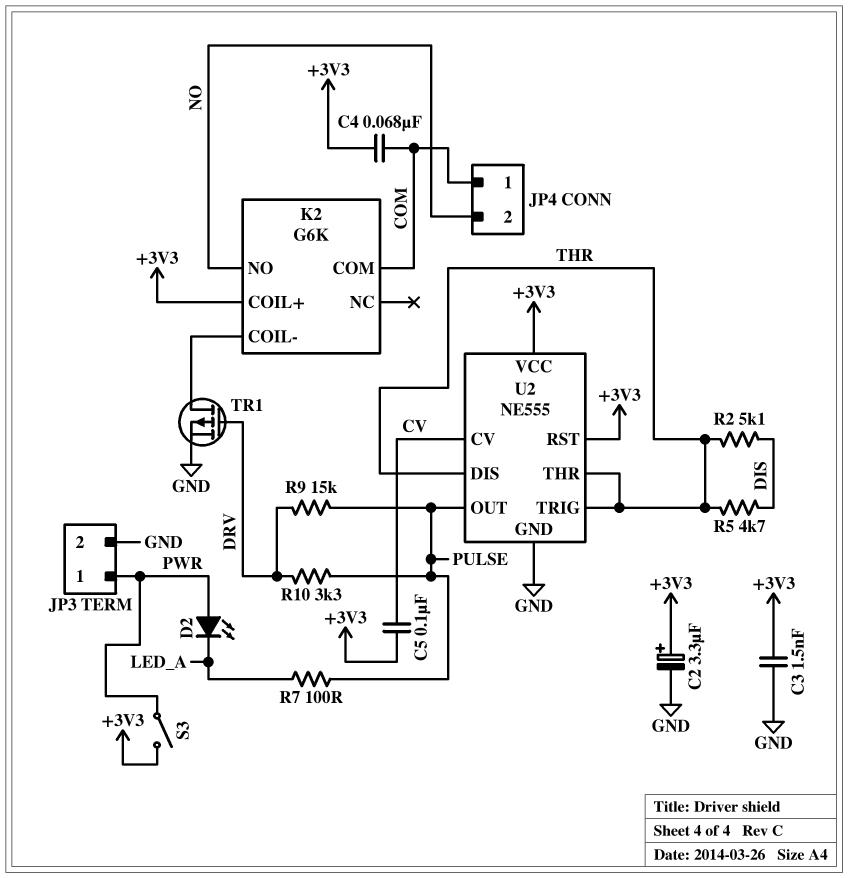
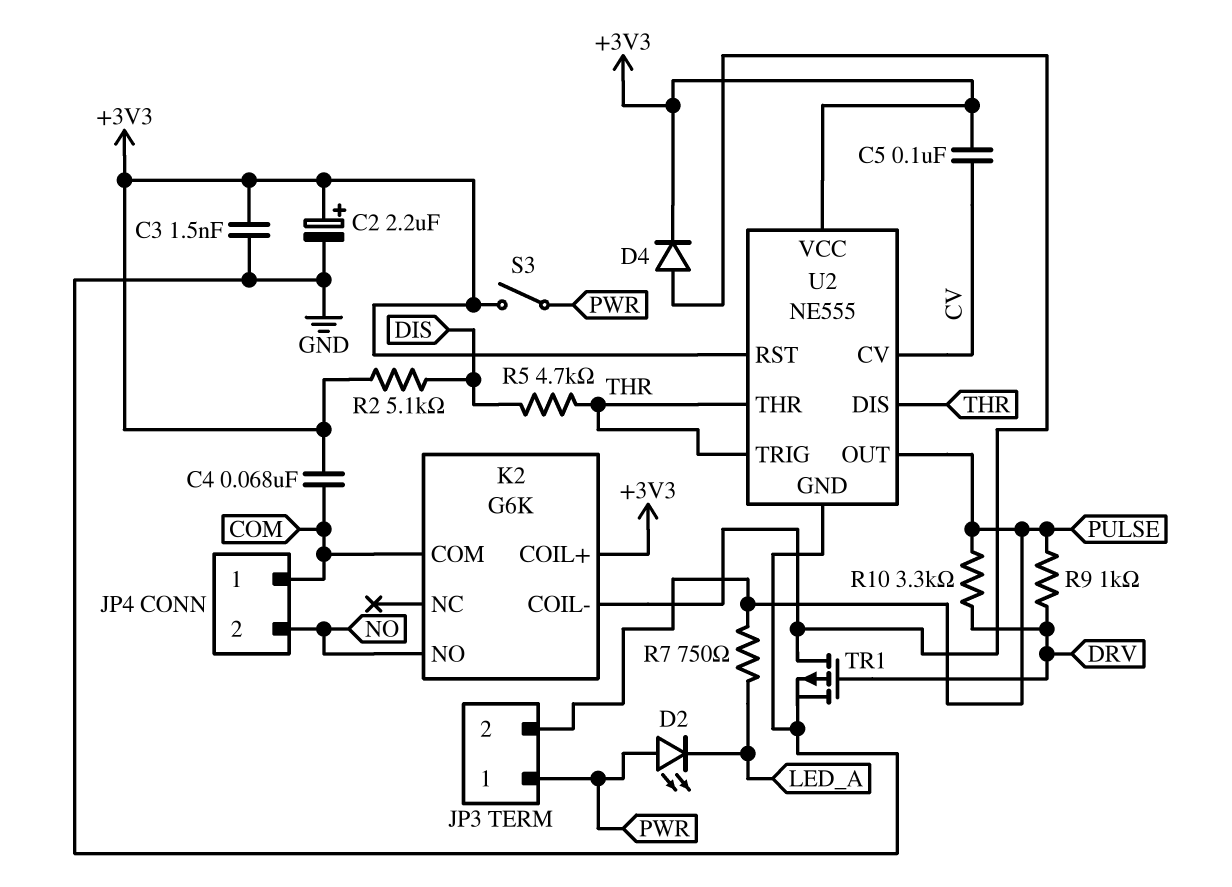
C2: 3.3uF (plus +3V3, minus GND) -> 2.2uF (plus +3V3, minus GND)
D4: none -> diode (A K2/COIL-, K +3V3)
JP3 pin 2: GND -> PULSE
R2: 5.1k (DIS, THR) -> 5.1k (+3V3, DIS)
R7: 100 (LED_A, PULSE) -> 750 (LED_A, PULSE)
R9: 15k (DRV, PULSE) -> 1k (DRV, PULSE)

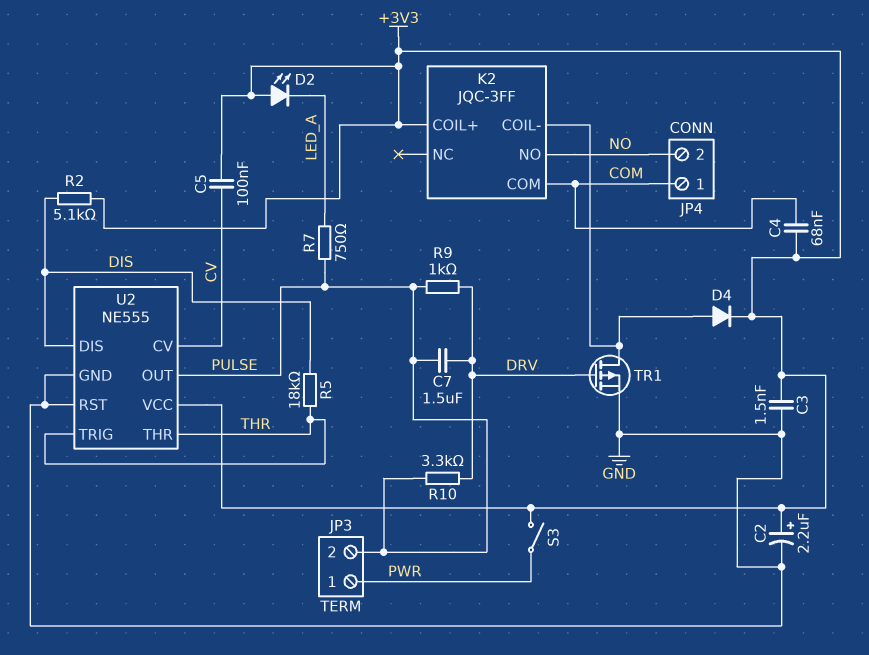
C7: none -> 1.5uF (DRV, PULSE)
D2: LED (A PWR, K LED_A) -> LED (A +3V3, K LED_A)
K2: G6K -> JQC-3FF
R5: 4.7k (DIS, THR) -> 18k (DIS, THR)
U2 pin DIS: THR -> DIS
U2 pin RST: +3V3 -> GND

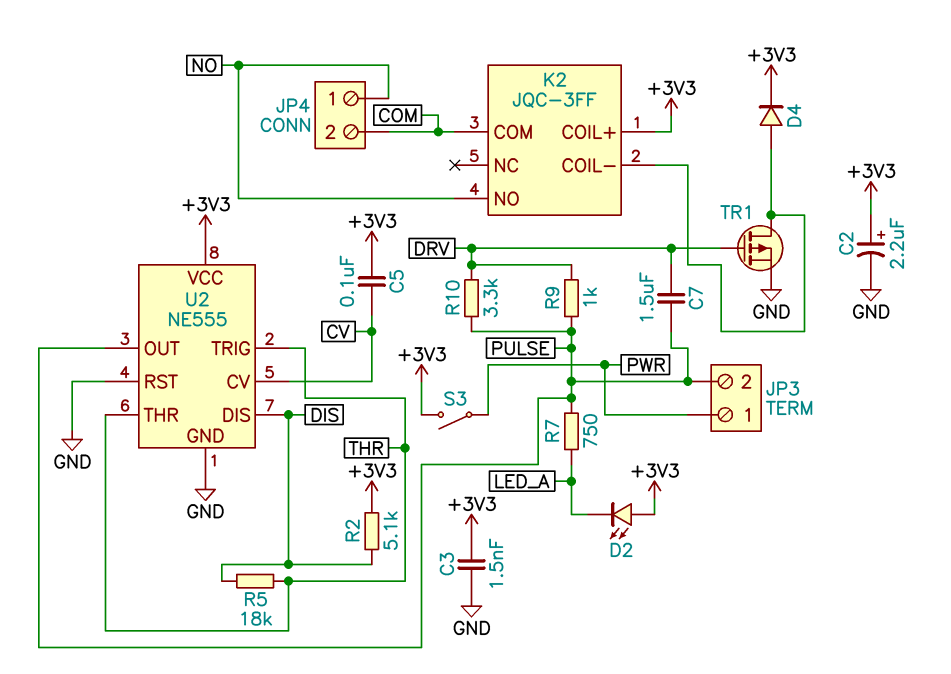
C4: 68nF (+3V3, COM) -> none
JP4 pin 1: COM -> NO
JP4 pin 2: NO -> COM

